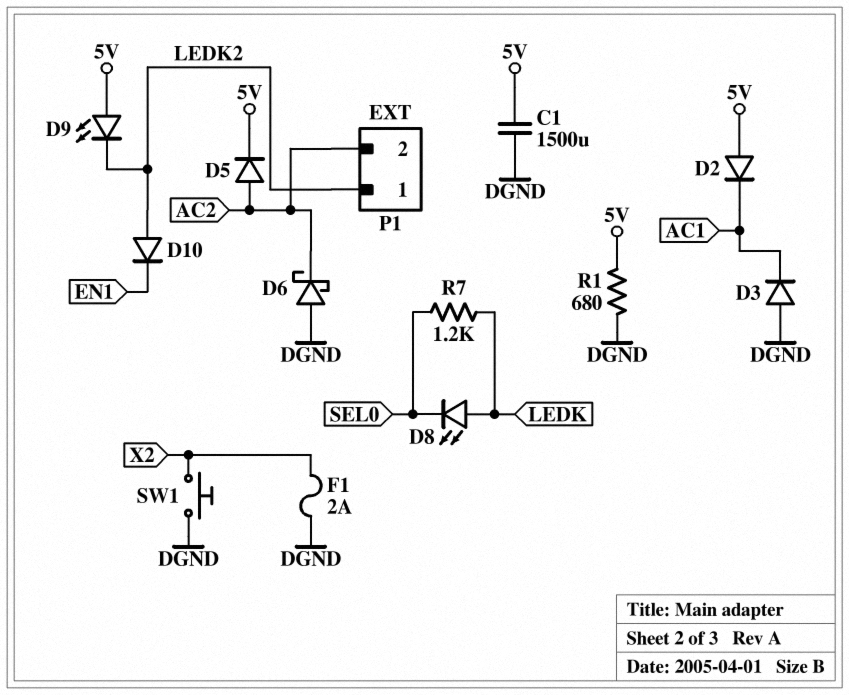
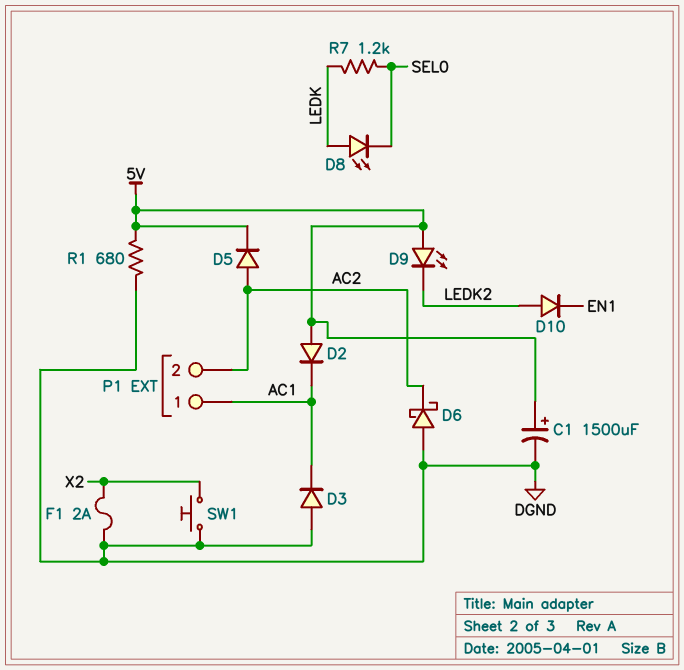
C1: 1500uF (5V, DGND) -> 1500uF (plus 5V, minus DGND)
P1 pin 1: LEDK2 -> AC1

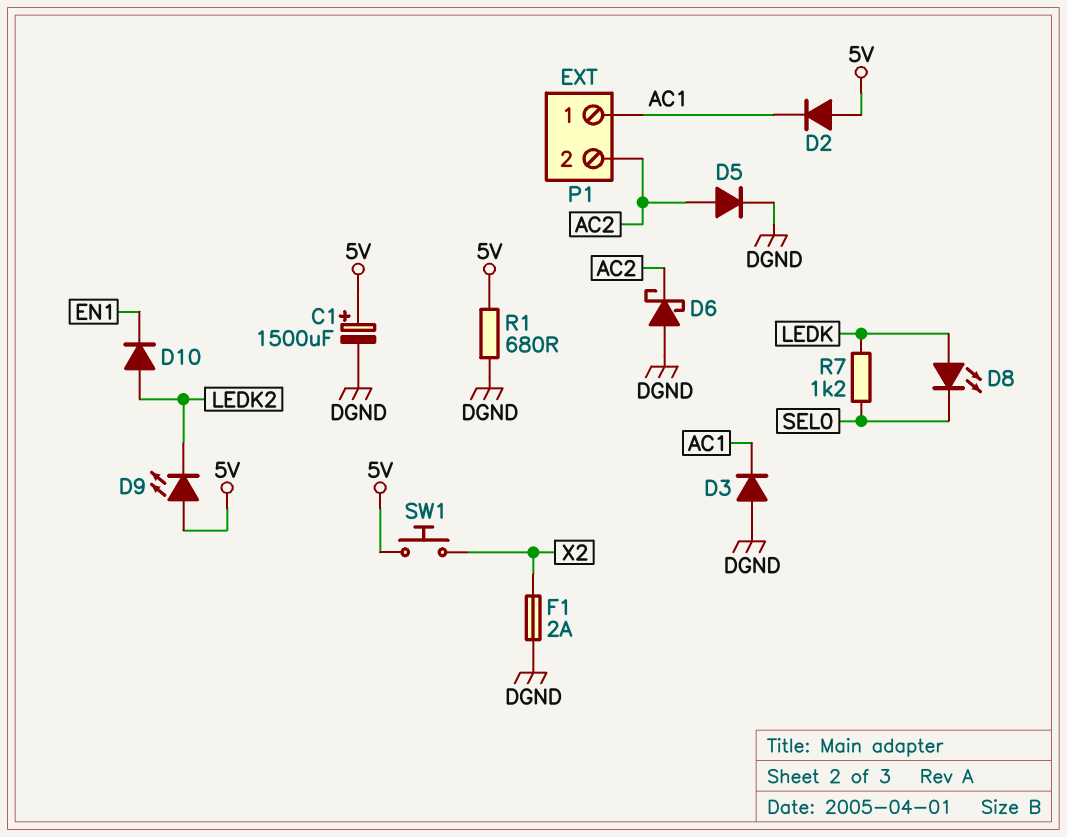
D5: diode (A AC2, K 5V) -> diode (A AC2, K DGND)
SW1: button (DGND, X2) -> button (5V, X2)

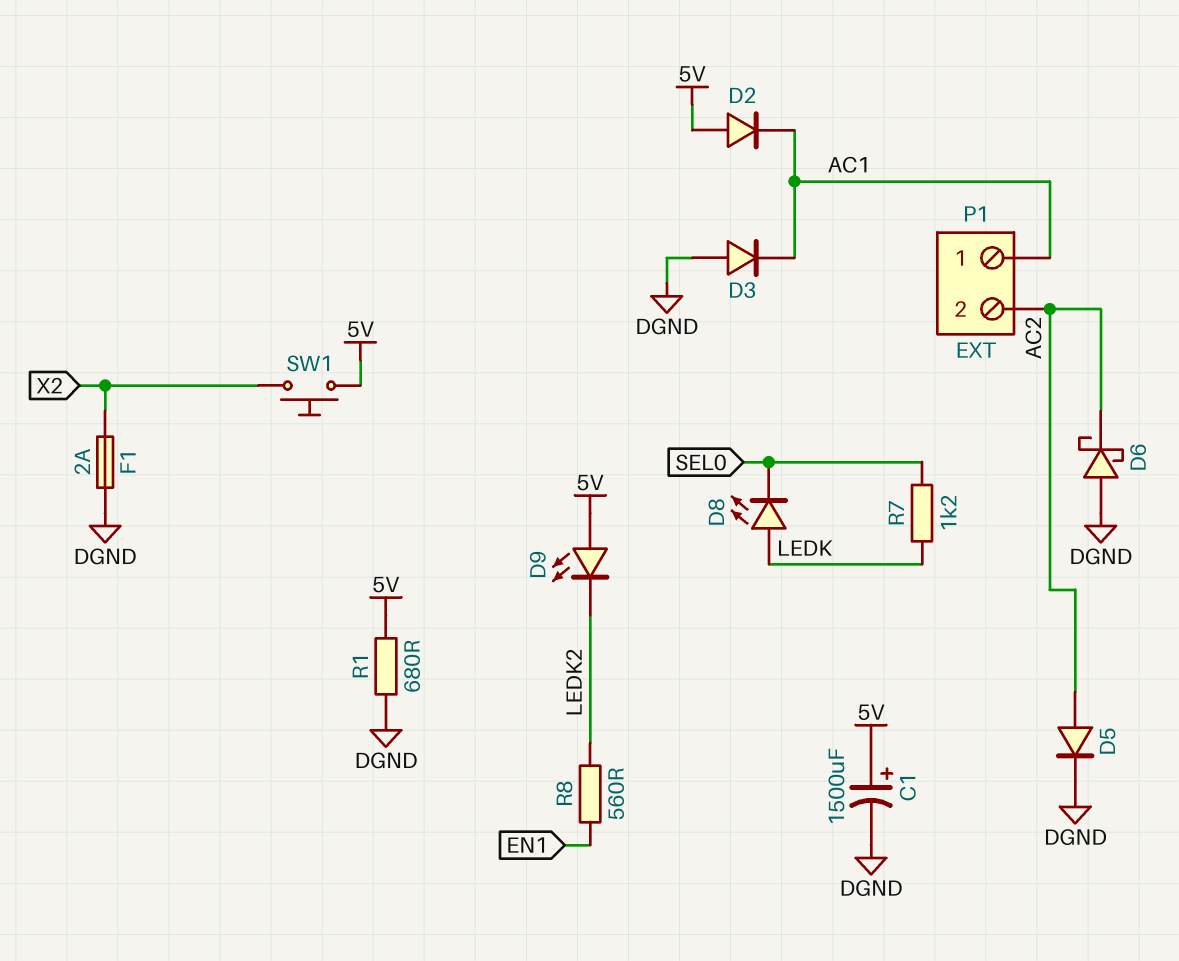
D10: diode (A LEDK2, K EN1) -> none
R8: none -> 560 (EN1, LEDK2)

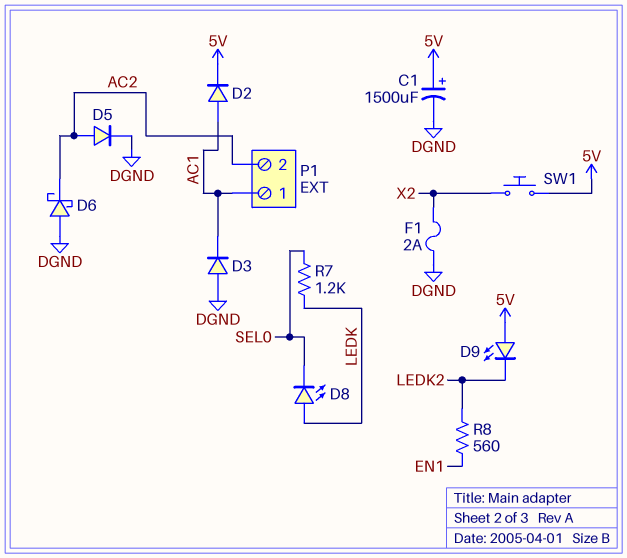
D2: diode (A 5V, K AC1) -> diode (A AC1, K 5V)
R1: 680 (5V, DGND) -> none

